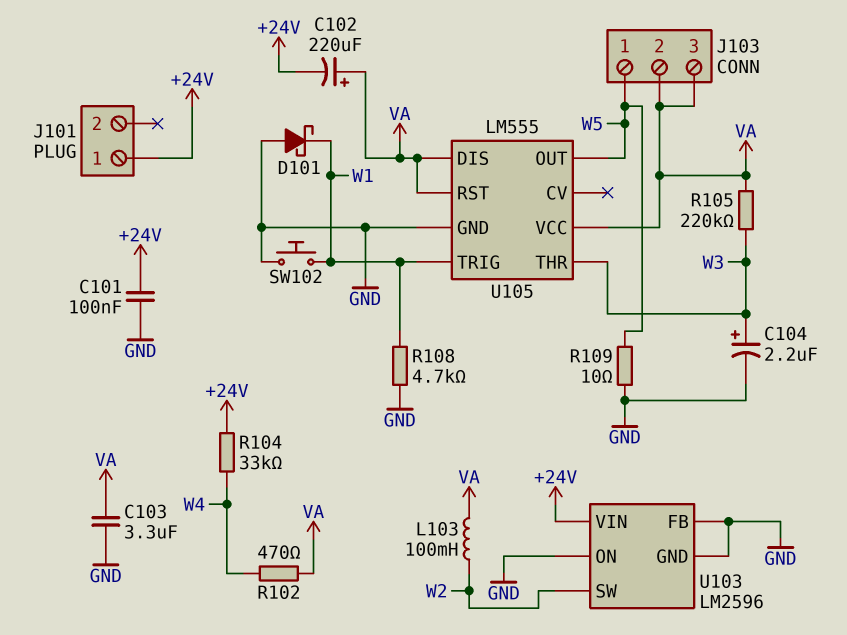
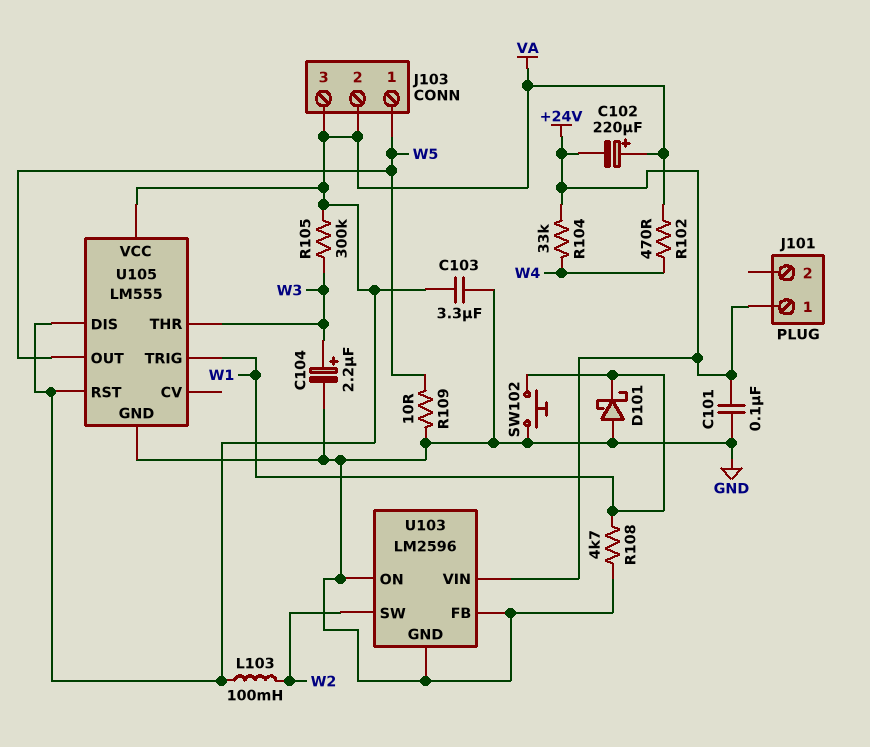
R105: 220k (VA, W3) -> 300k (VA, W3)

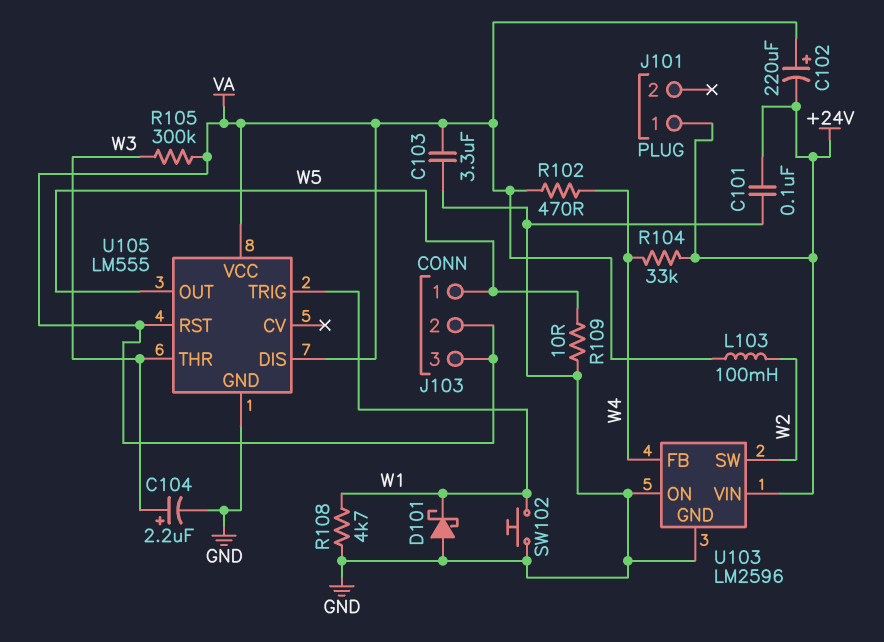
U103 pin FB: GND -> W4

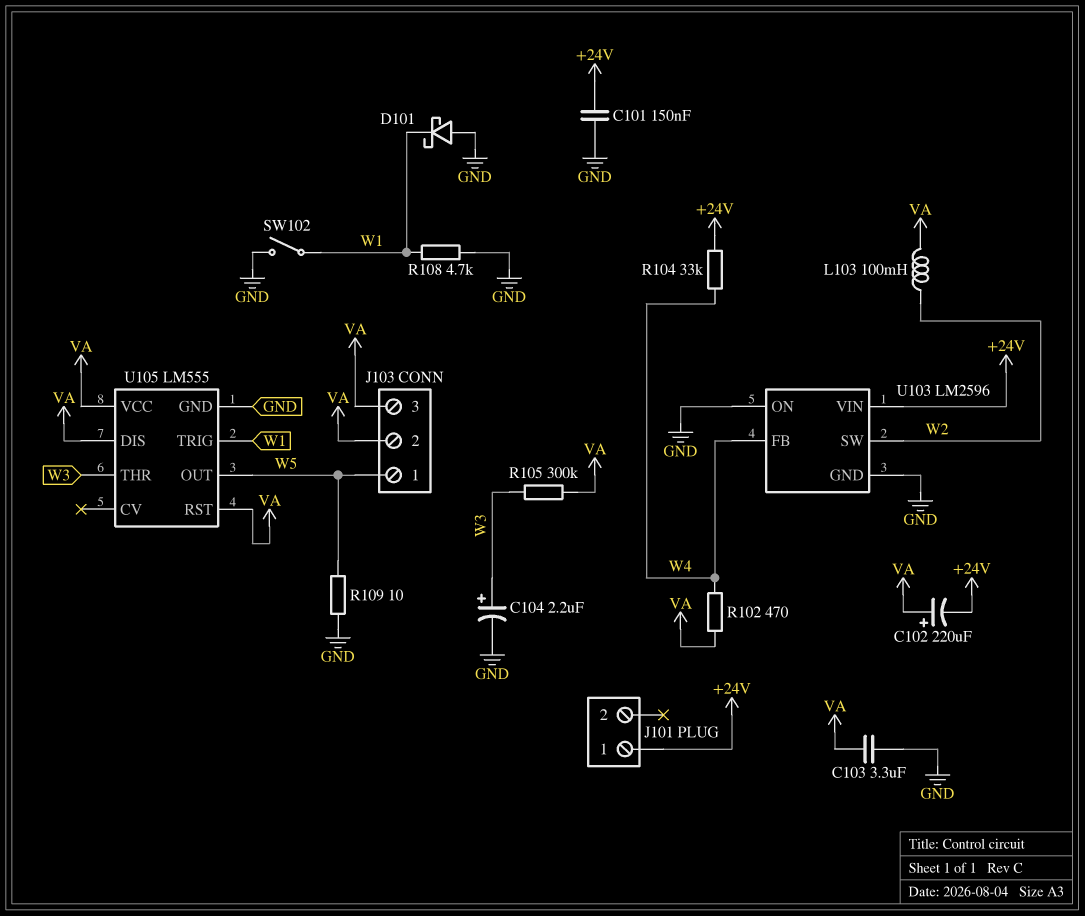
C101: 100nF (+24V, GND) -> 150nF (+24V, GND)
SW102: button (GND, W1) -> switch (GND, W1)

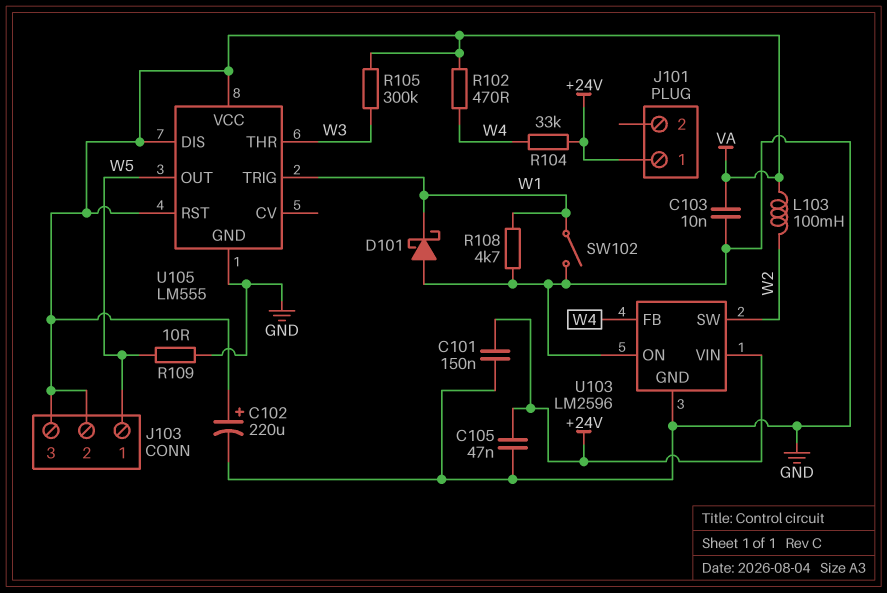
C102: 220uF (plus VA, minus +24V) -> 220uF (plus VA, minus GND)
C103: 3.3uF (GND, VA) -> 10nF (GND, VA)
C104: 2.2uF (plus W3, minus GND) -> none
C105: none -> 47nF (+24V, GND)

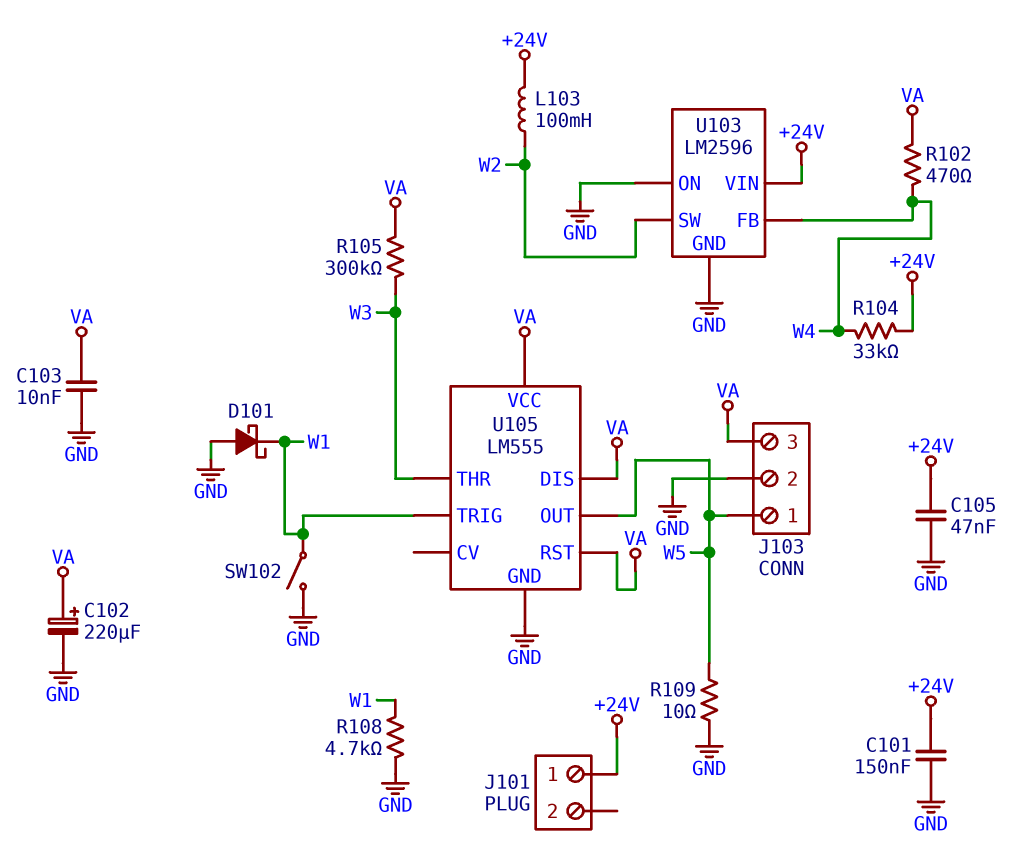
J103 pin 2: VA -> GND
L103: 100mH (VA, W2) -> 100mH (+24V, W2)

